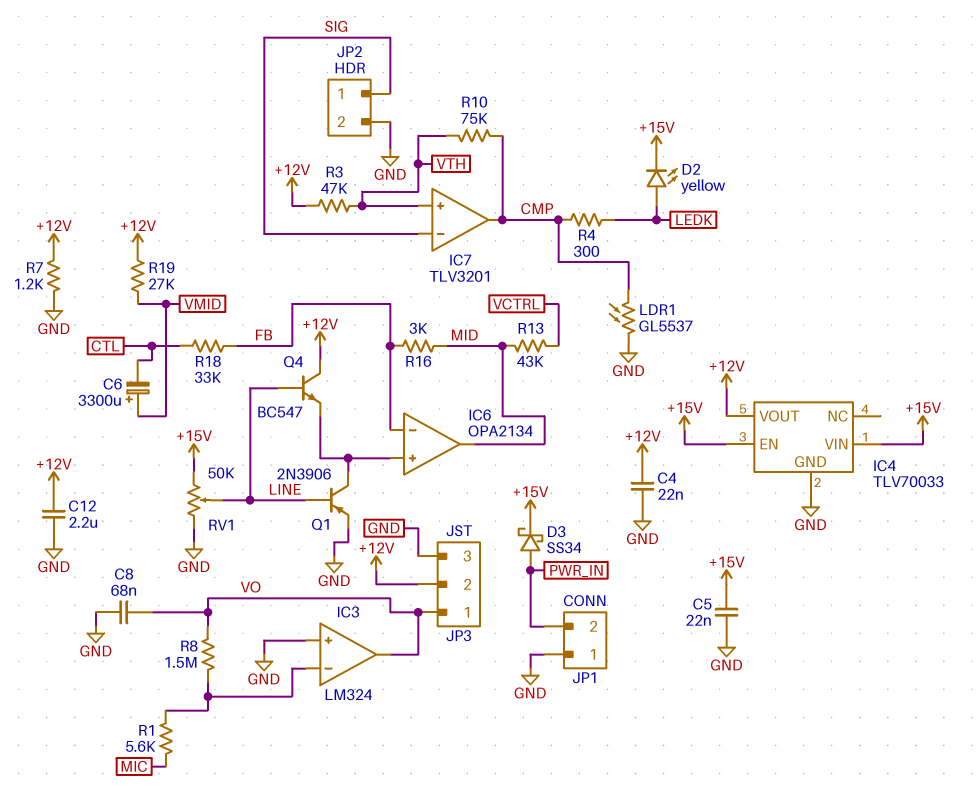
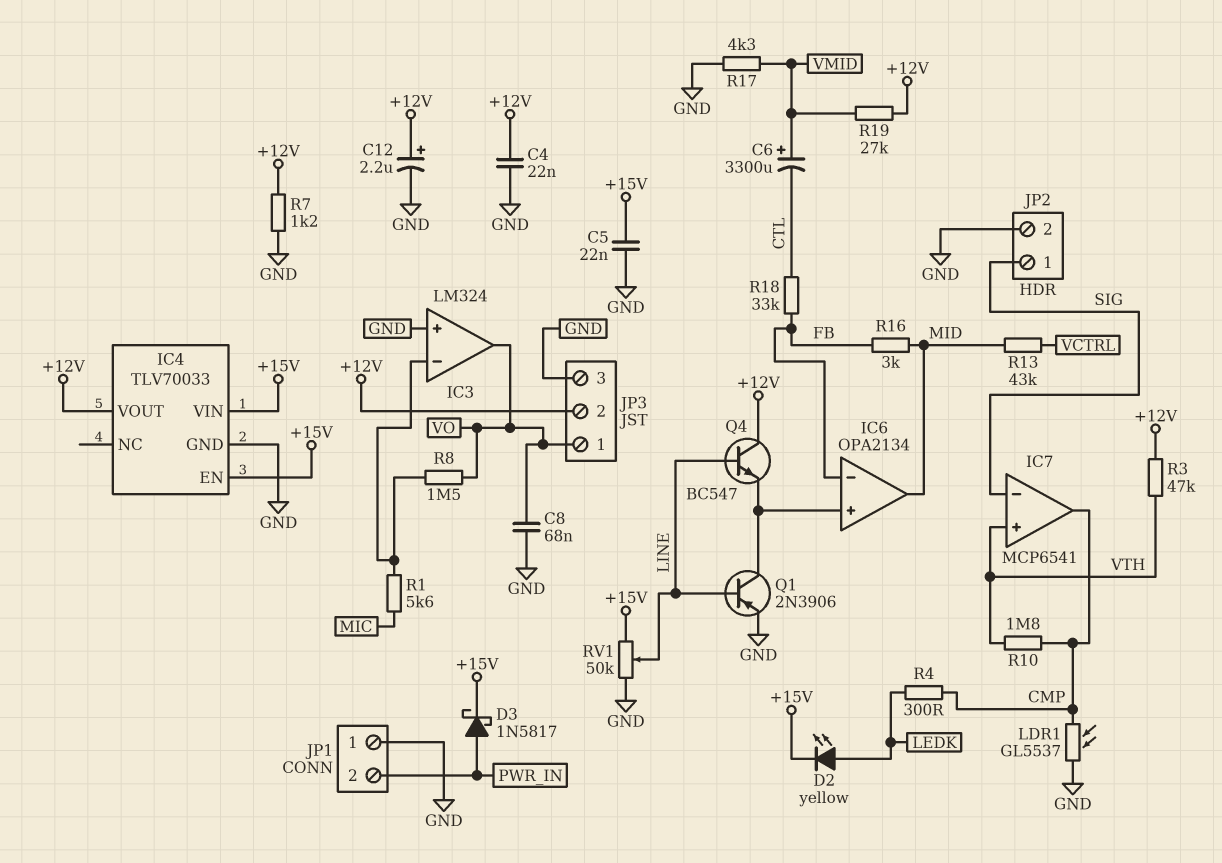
C12: 2.2uF (+12V, GND) -> 2.2uF (plus +12V, minus GND)
D3: schottky SS34 (A PWR_IN, K +15V) -> schottky 1N5817 (A PWR_IN, K +15V)
IC7: TLV3201 -> MCP6541
R10: 75k (CMP, VTH) -> 1.8M (CMP, VTH)
R17: none -> 4.3k (GND, VMID)

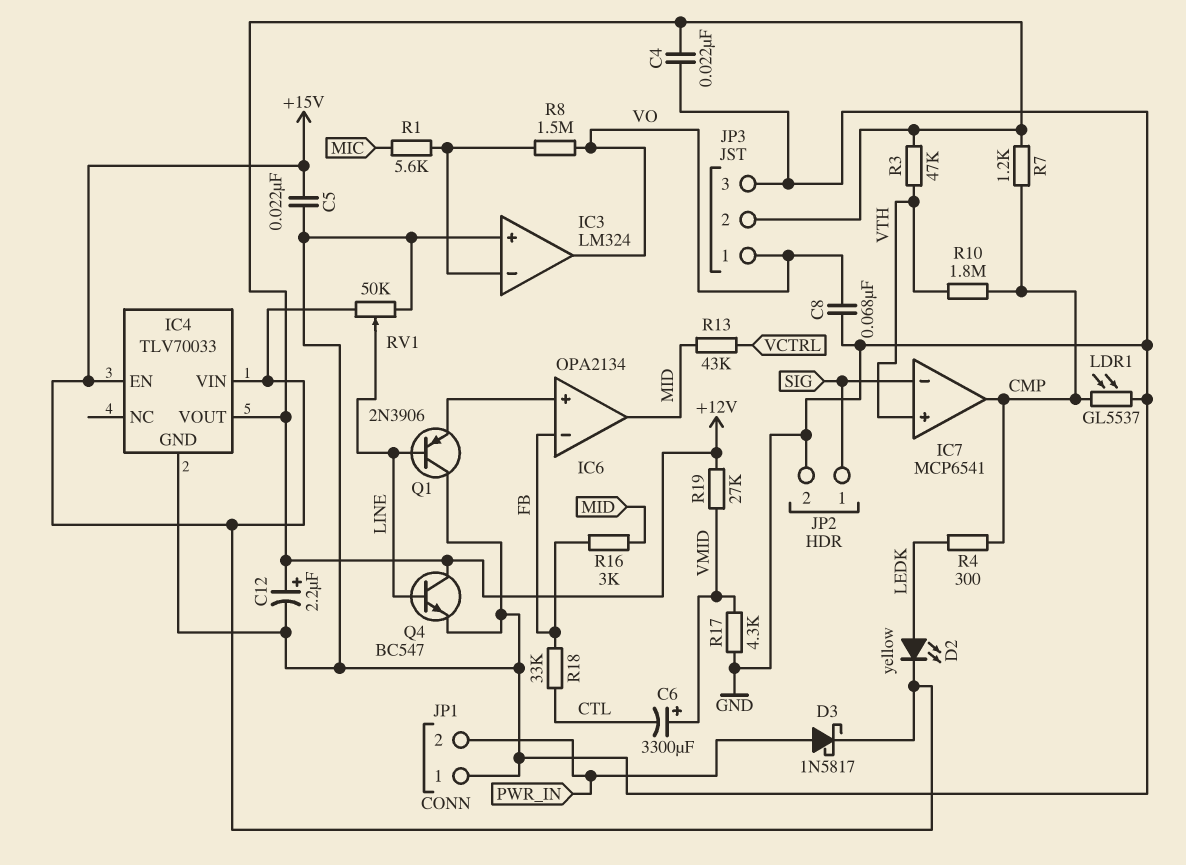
Q1: PNP 2N3906 (B LINE, C IC6/in+, E GND) -> PNP 2N3906 (B LINE, C GND, E IC6/in+)
Q4: NPN BC547 (B LINE, C +12V, E IC6/in+) -> NPN BC547 (B LINE, C +12V, E GND)
R7: 1.2k (+12V, GND) -> 1.2k (+12V, CMP)

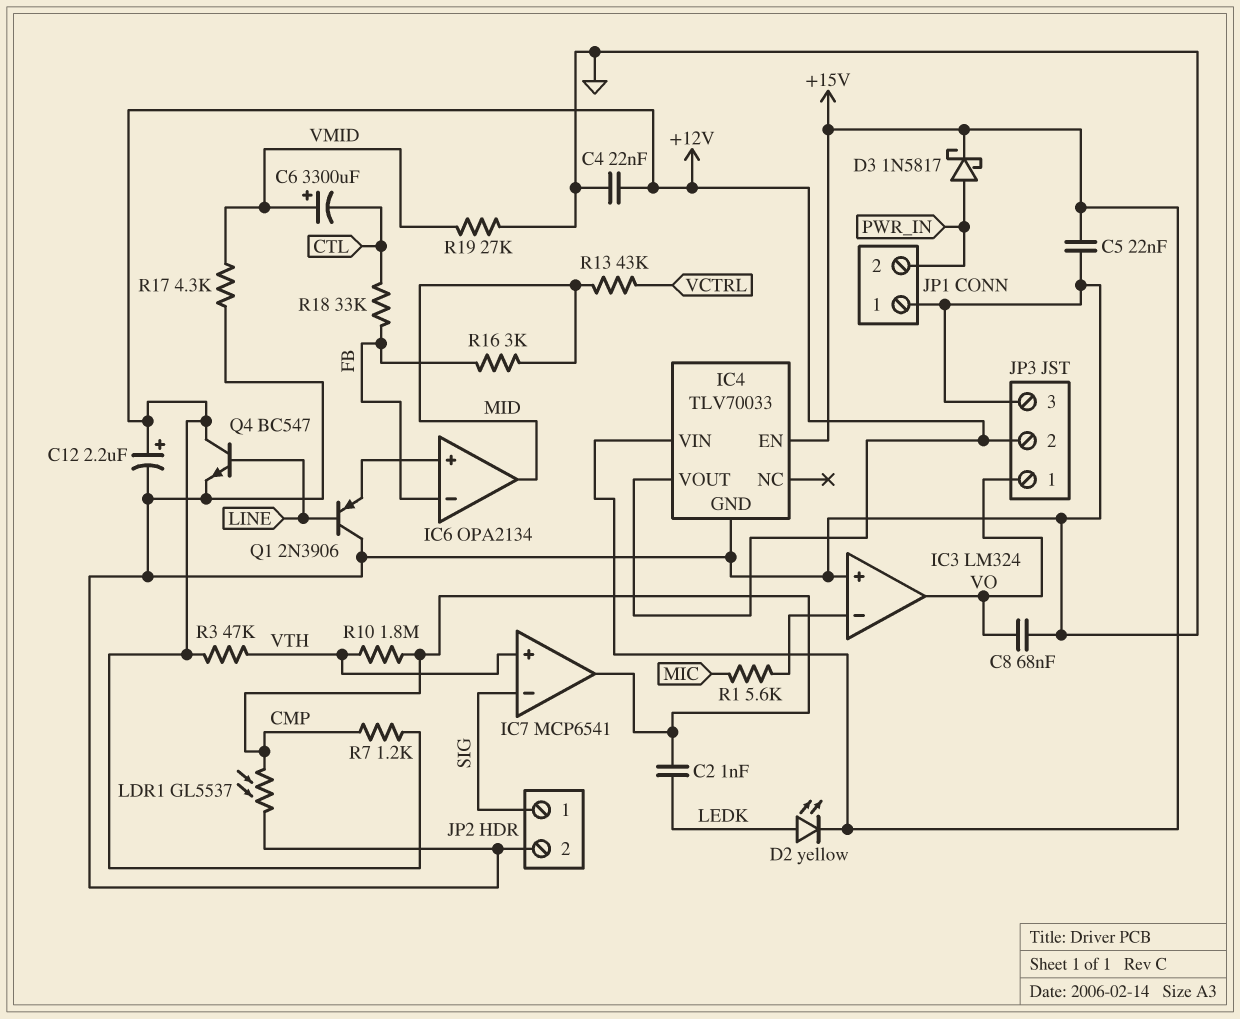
C2: none -> 1nF (CMP, LEDK)
R4: 300 (CMP, LEDK) -> none
R8: 1.5M (IC3/in-, VO) -> none
R19: 27k (+12V, VMID) -> 27k (GND, VMID)
RV1: 50k (+15V, GND, wiper LINE) -> none

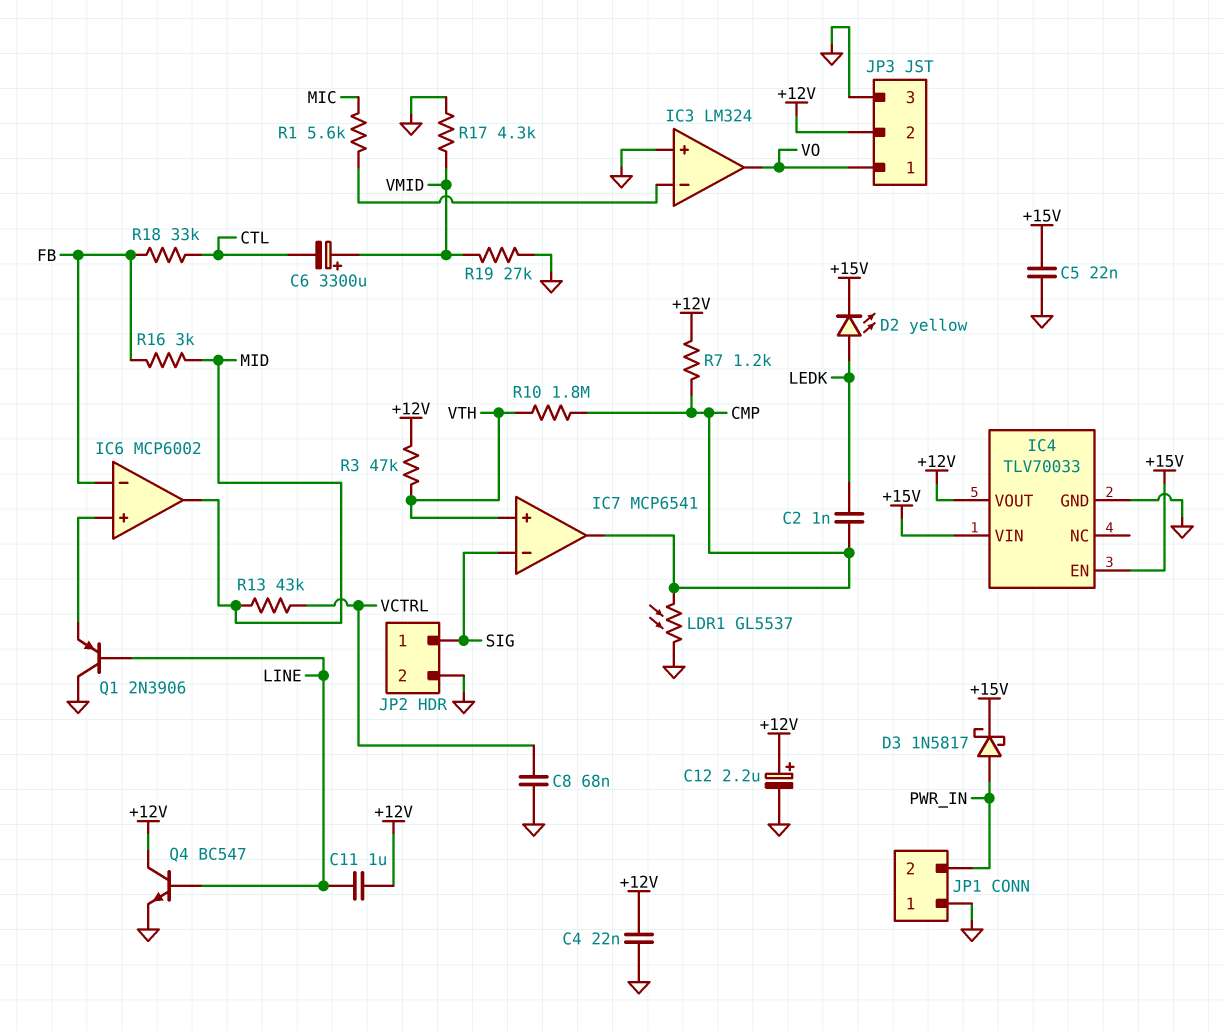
C8: 68nF (GND, VO) -> 68nF (GND, VCTRL)
C11: none -> 1uF (+12V, LINE)
IC6: OPA2134 -> MCP6002

